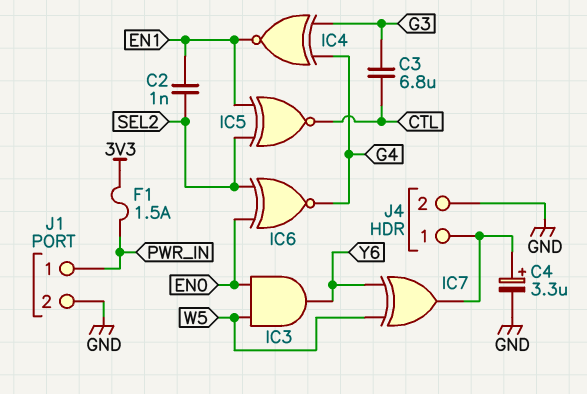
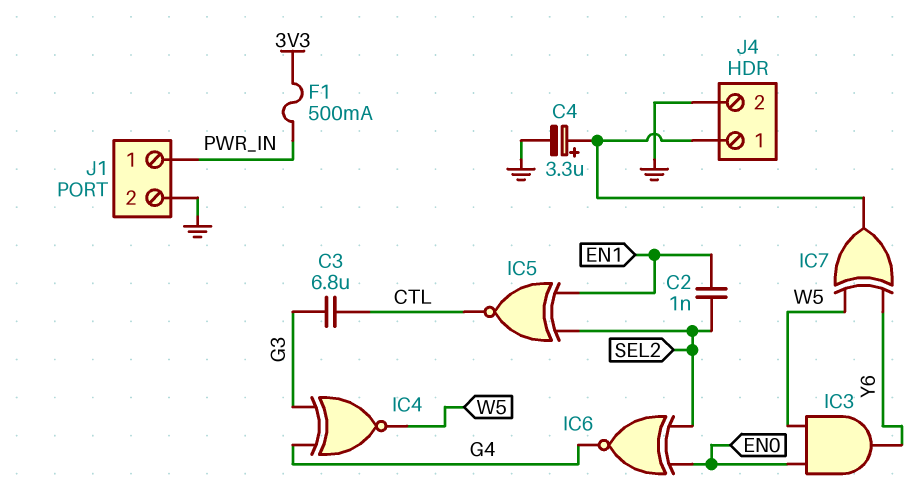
F1: 1.5A (3V3, PWR_IN) -> 500mA (3V3, PWR_IN)
IC4: XNOR (in G3, in G4, out EN1) -> XNOR (in G3, in G4, out W5)

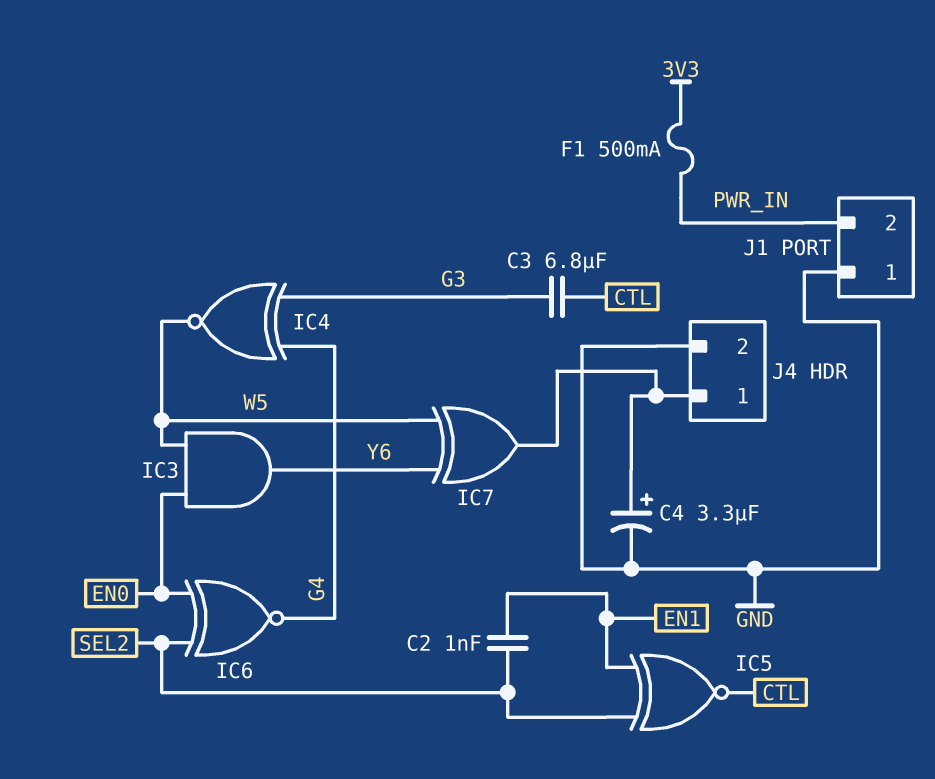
J1 pin 1: PWR_IN -> GND
J1 pin 2: GND -> PWR_IN

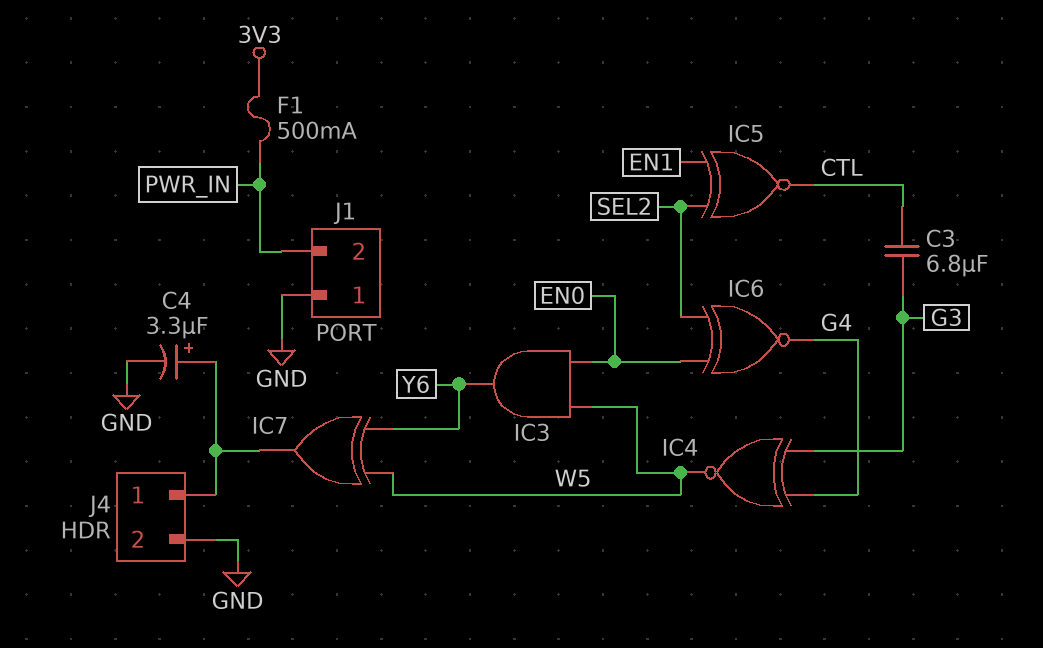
C2: 1nF (EN1, SEL2) -> none

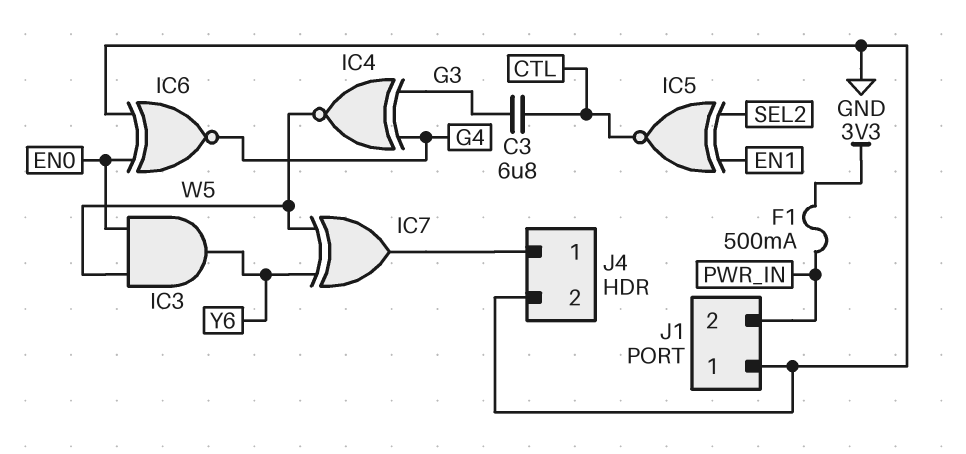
C4: 3.3uF (plus J4/1, minus GND) -> none
IC6: XNOR (in EN0, in SEL2, out G4) -> XNOR (in EN0, in GND, out G4)

